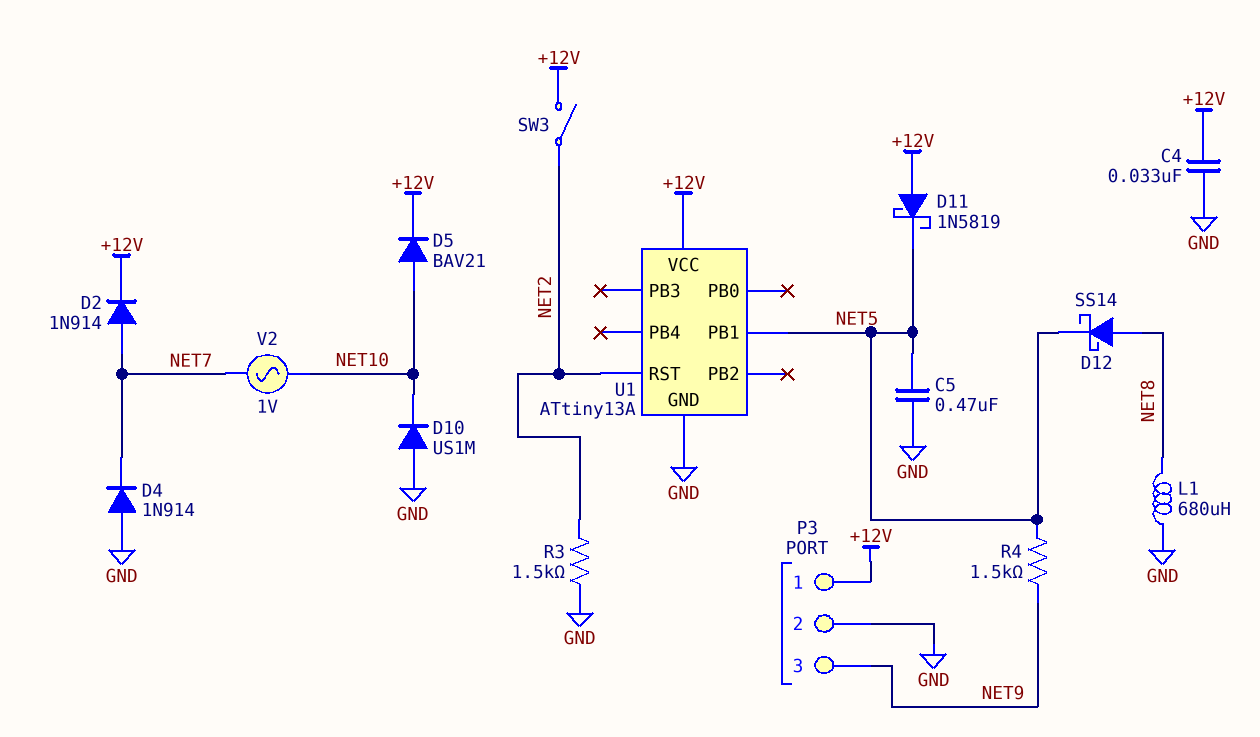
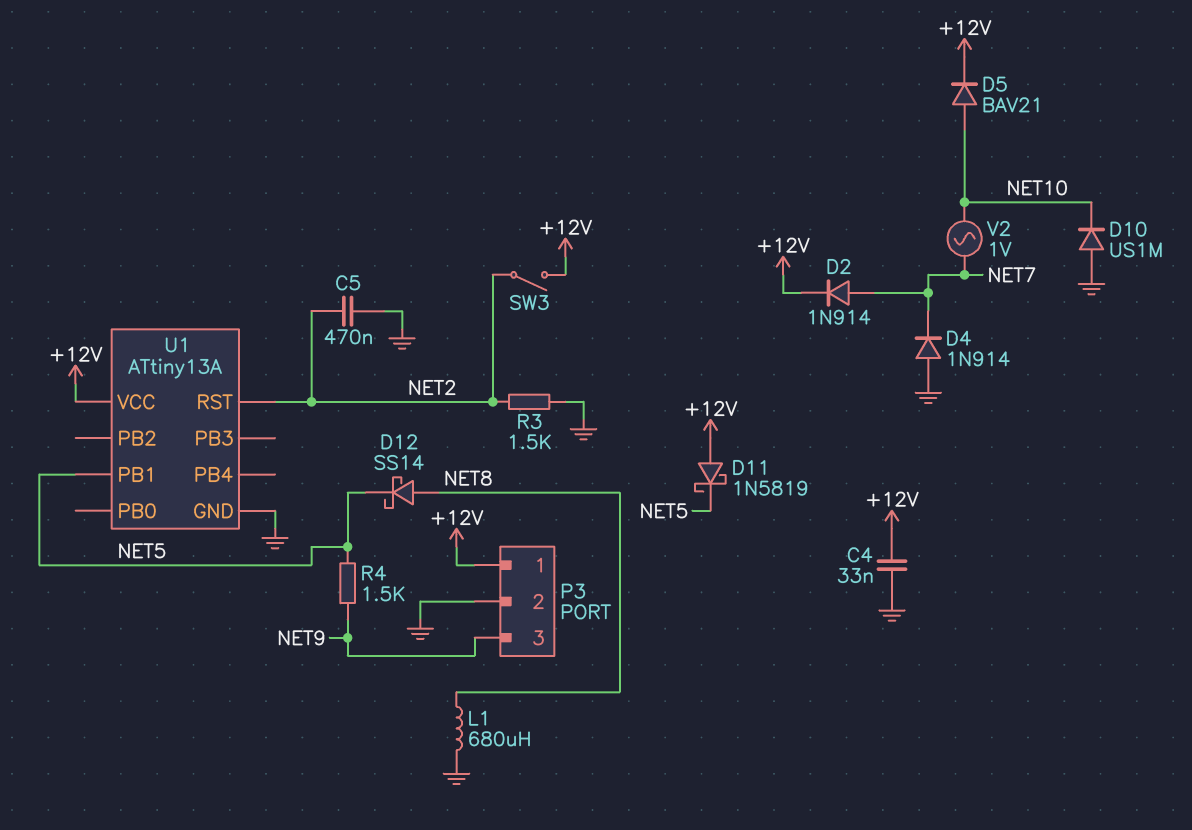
C5: 470nF (GND, NET5) -> 470nF (GND, NET2)

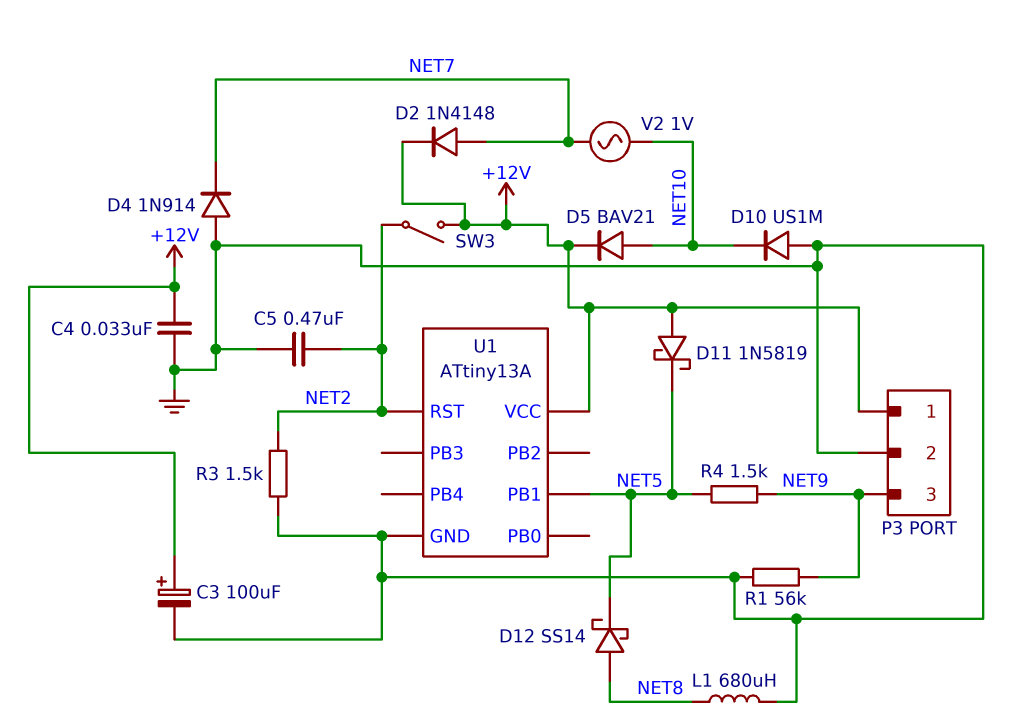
C3: none -> 100uF (plus +12V, minus GND)
D2: diode 1N914 (A NET7, K +12V) -> diode 1N4148 (A NET7, K +12V)
R1: none -> 56k (GND, NET9)

